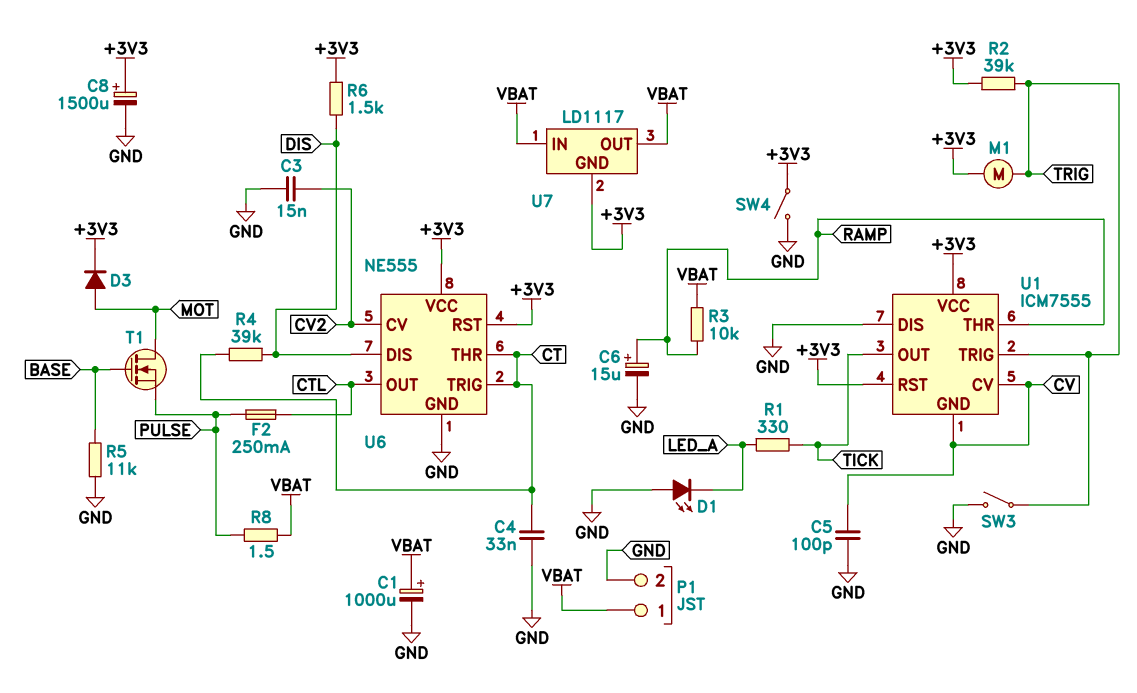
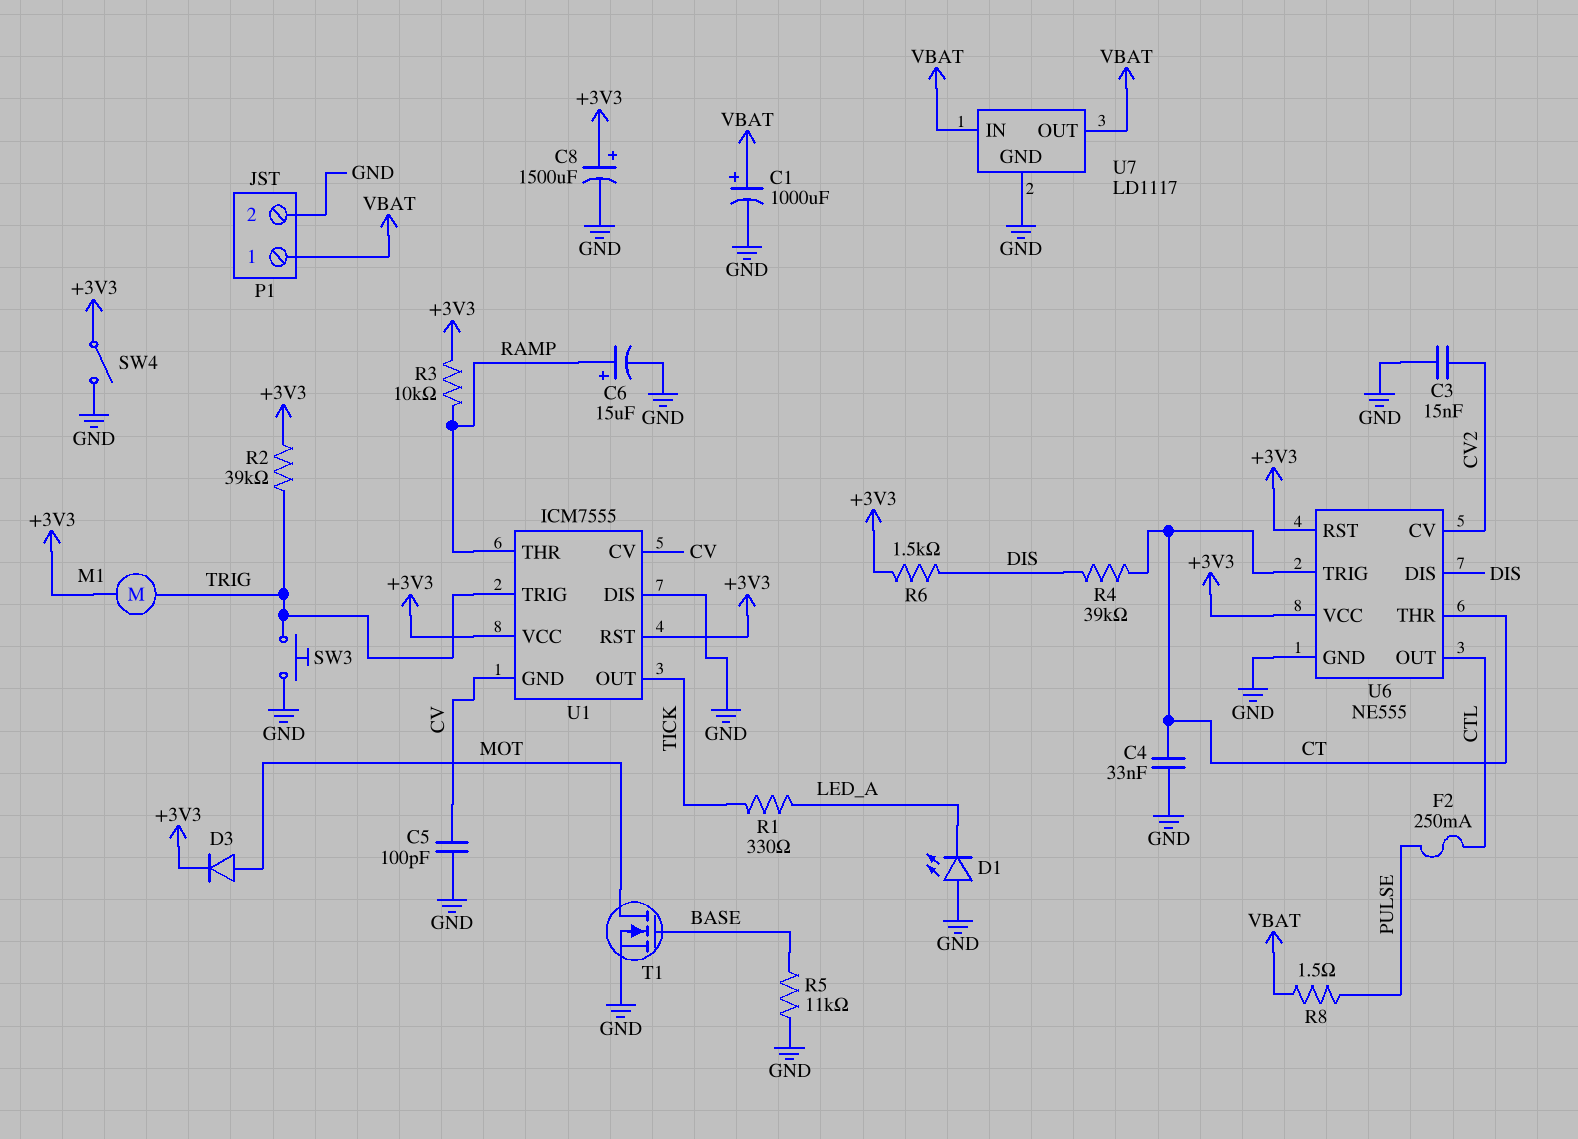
R3: 10k (RAMP, VBAT) -> 10k (+3V3, RAMP)
SW3: switch (GND, TRIG) -> button (GND, TRIG)
T1: NMOS (G BASE, D MOT, S PULSE) -> NMOS (G BASE, D MOT, S GND)
U7 pin GND: +3V3 -> GND

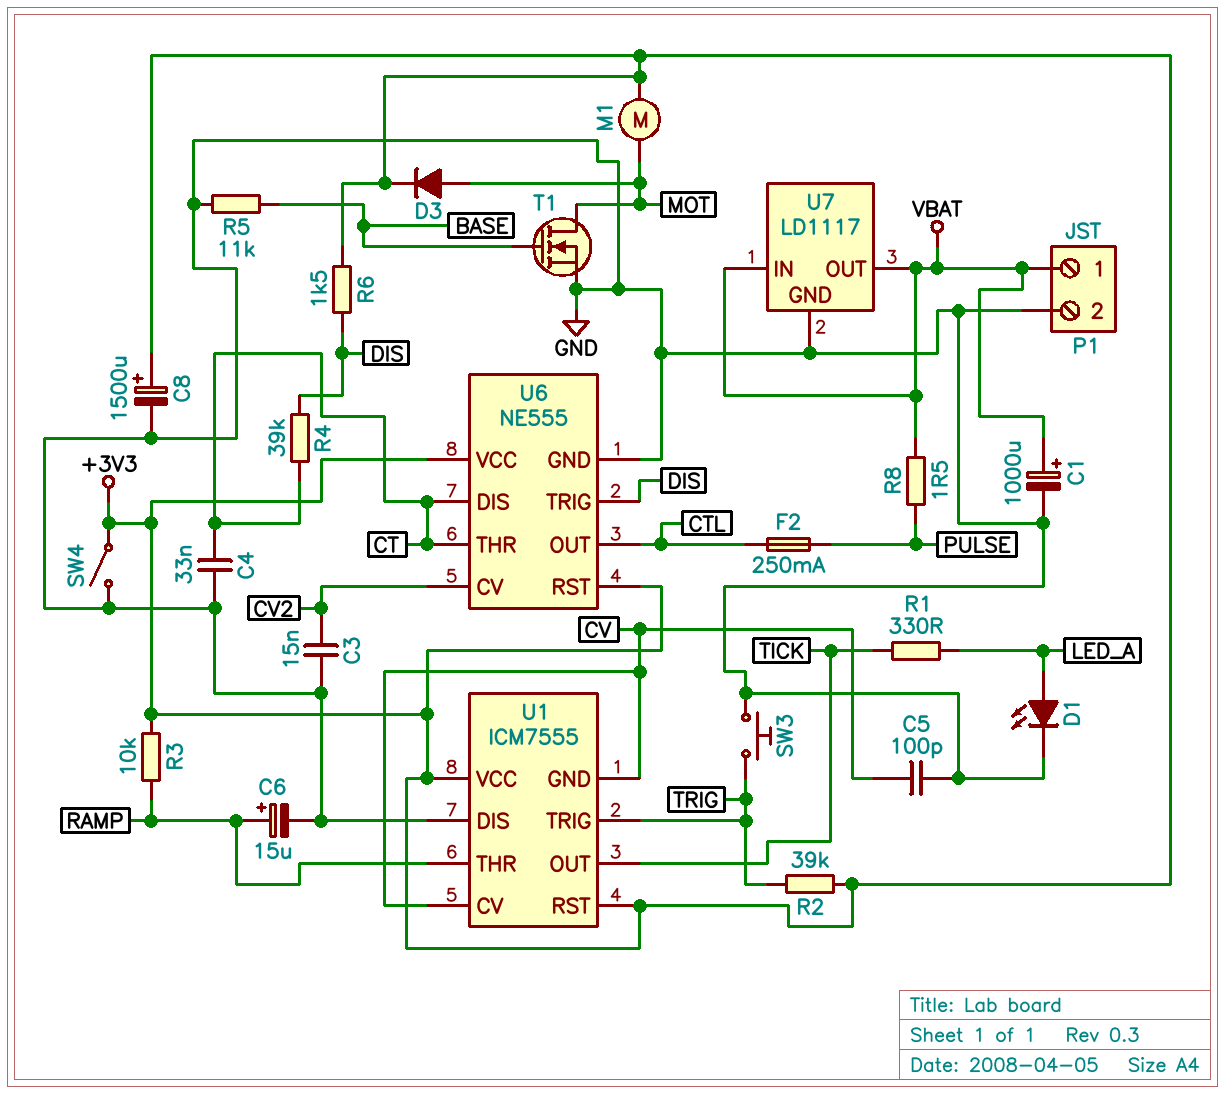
D1: LED (A GND, K LED_A) -> LED (A LED_A, K GND)
M1: motor (+3V3, TRIG) -> motor (+3V3, MOT)
U6 pin DIS: DIS -> CT
U6 pin TRIG: CT -> DIS

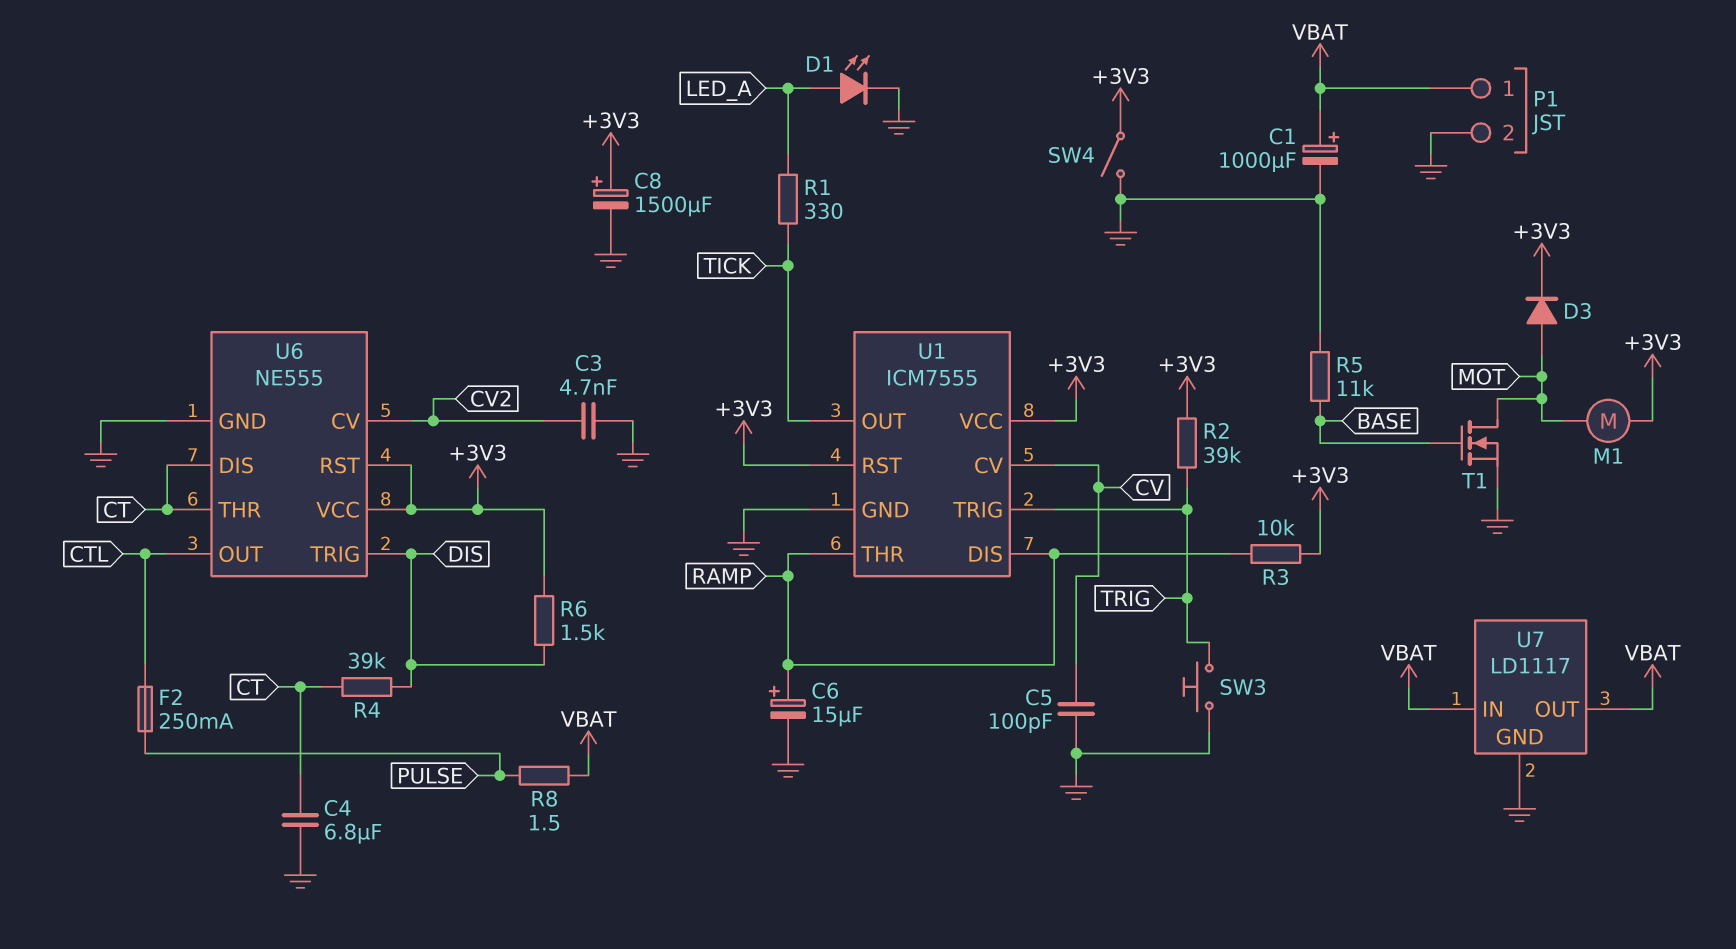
C3: 15nF (CV2, GND) -> 4.7nF (CV2, GND)
C4: 33nF (CT, GND) -> 6.8uF (CT, GND)
U1 pin DIS: GND -> RAMP
U1 pin GND: CV -> GND

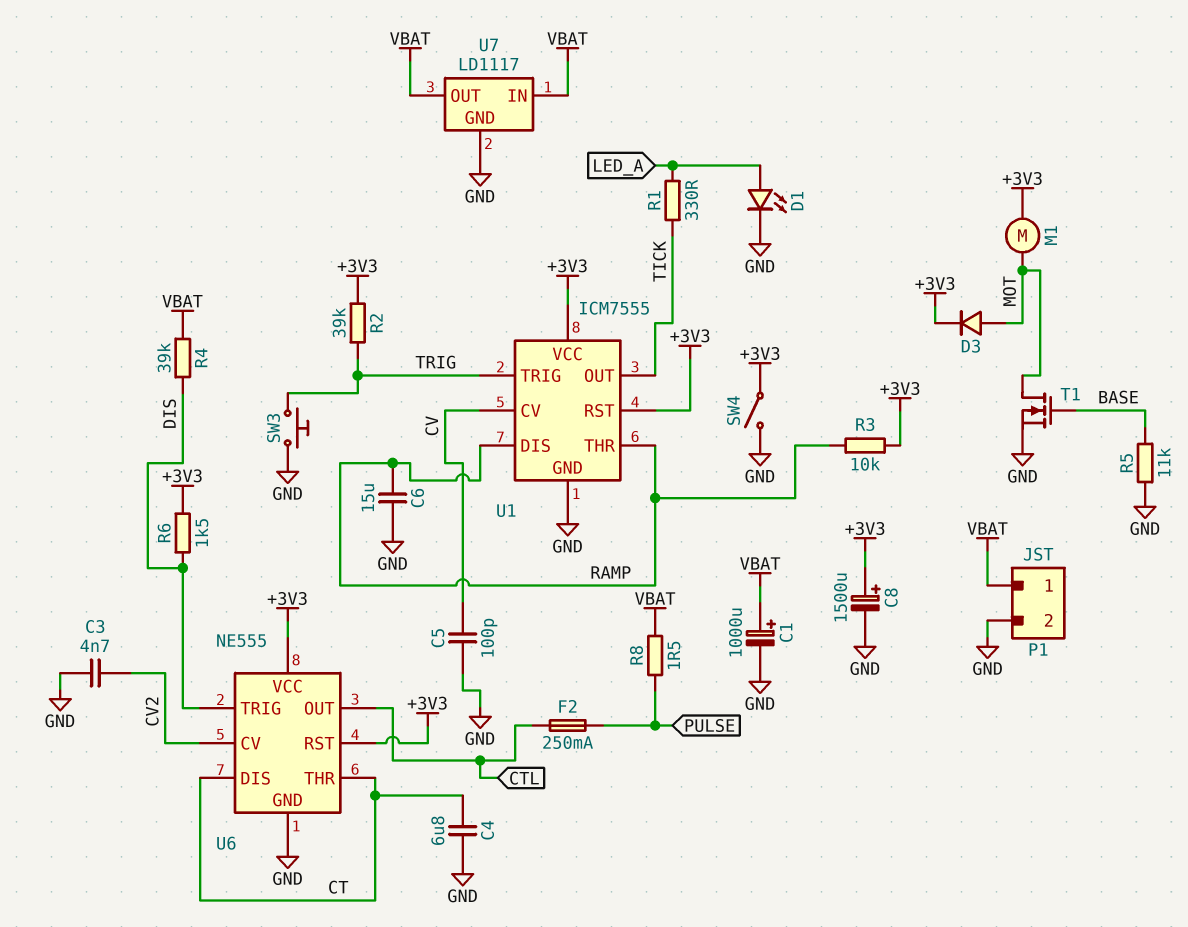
C6: 15uF (plus RAMP, minus GND) -> 15uF (GND, RAMP)
R4: 39k (CT, DIS) -> 39k (DIS, VBAT)

